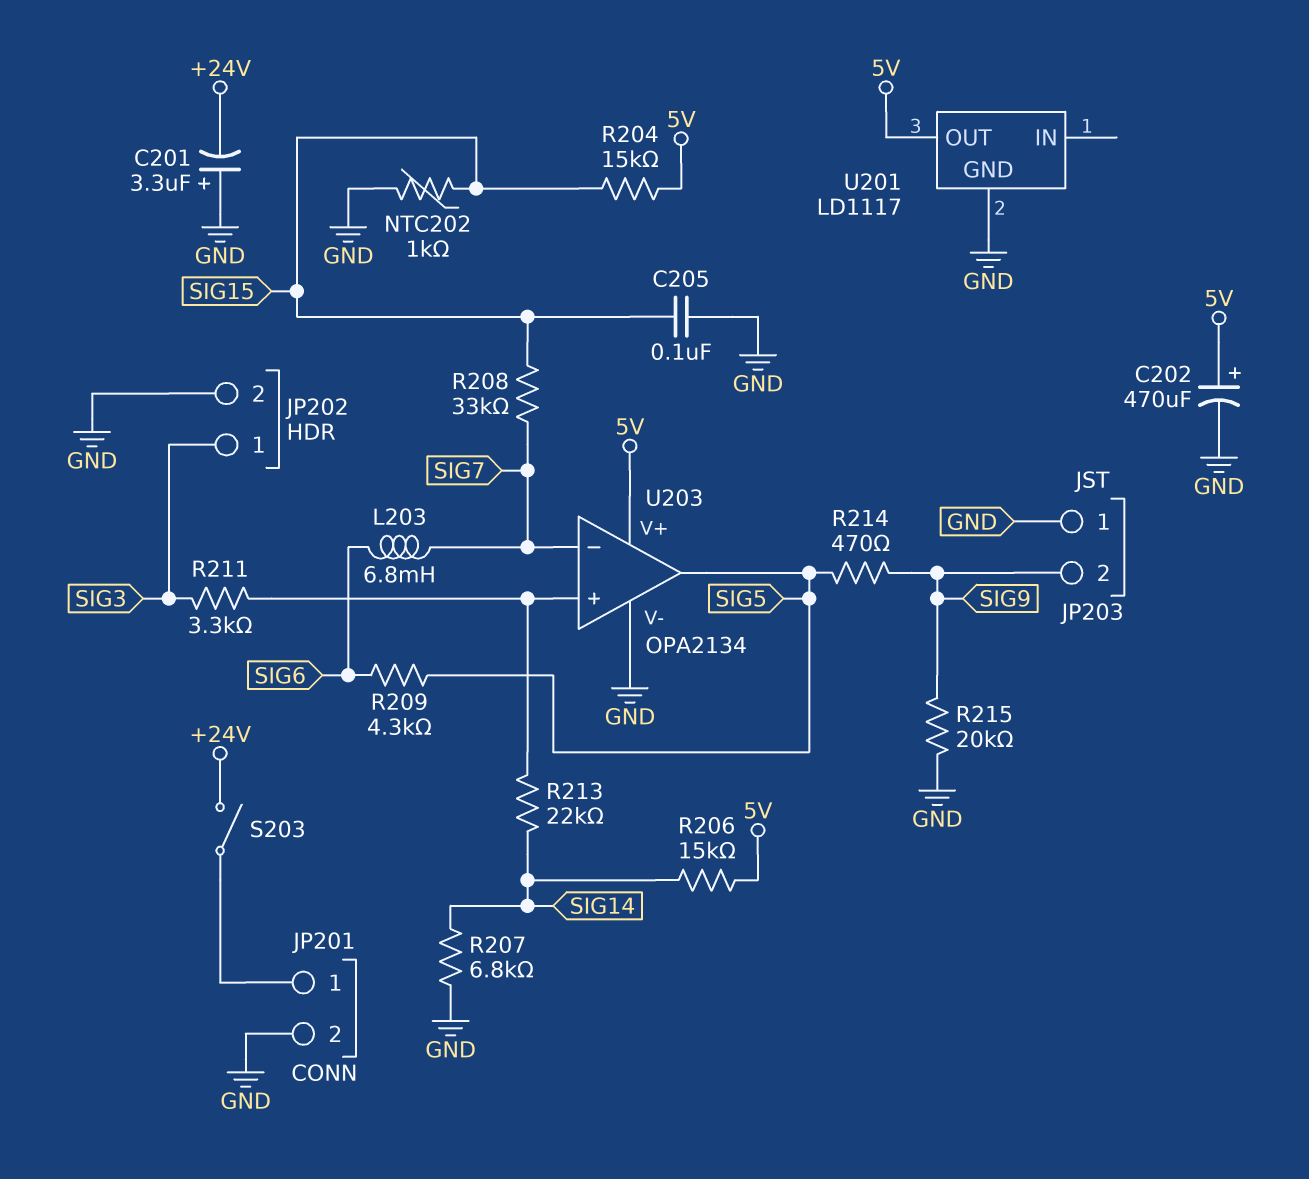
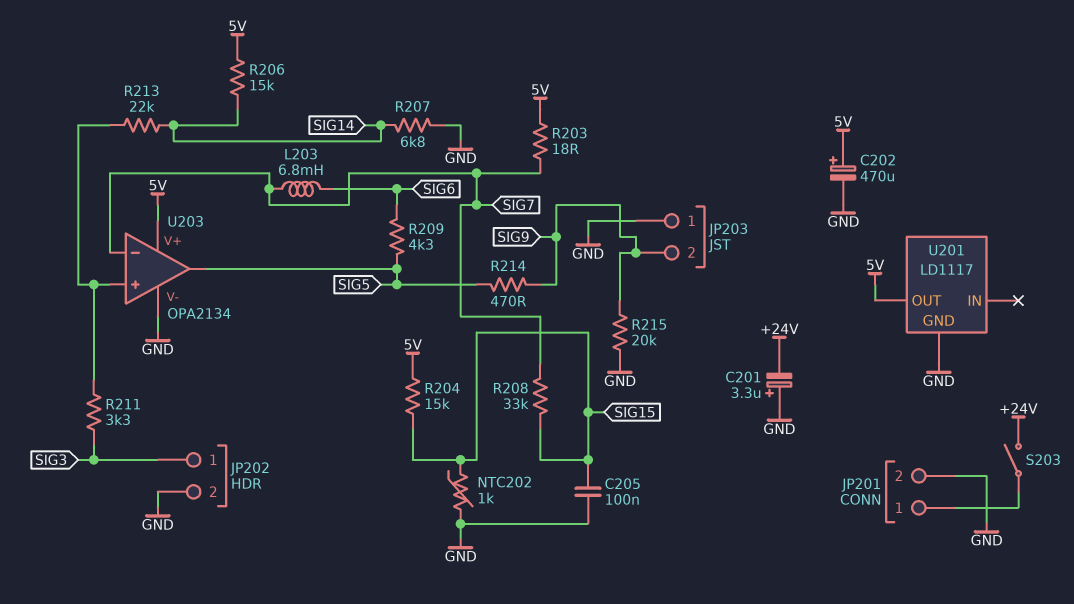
R203: none -> 18 (5V, SIG7)

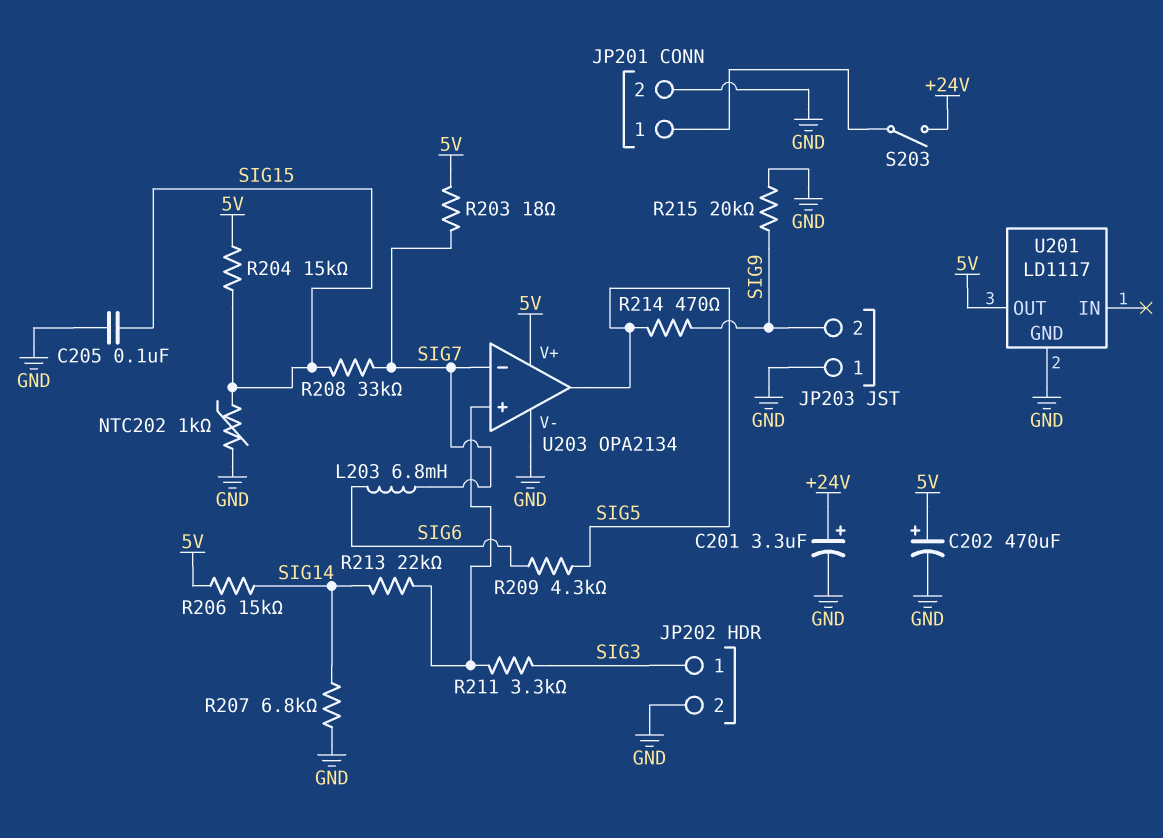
C201: 3.3uF (plus GND, minus +24V) -> 3.3uF (plus +24V, minus GND)

